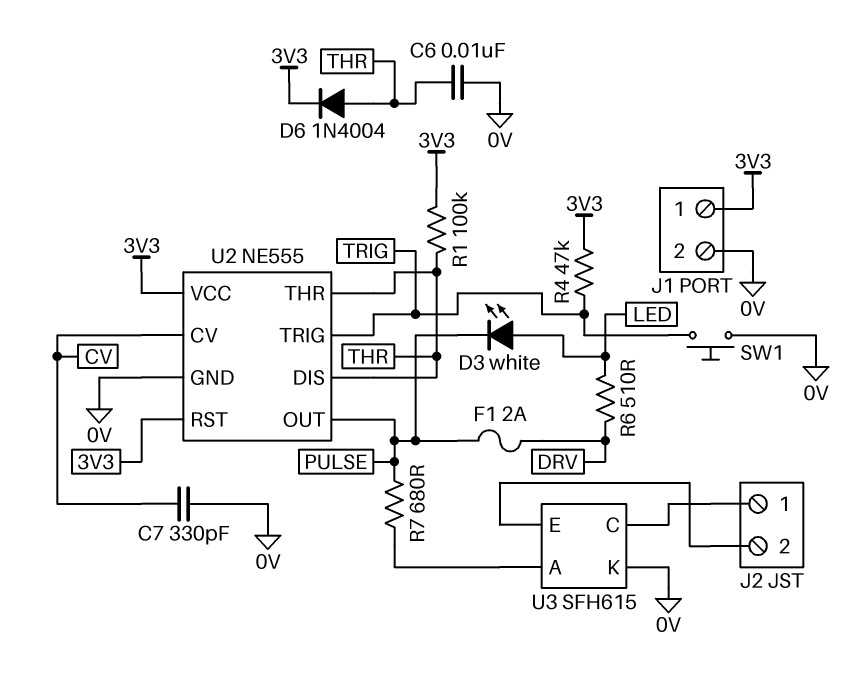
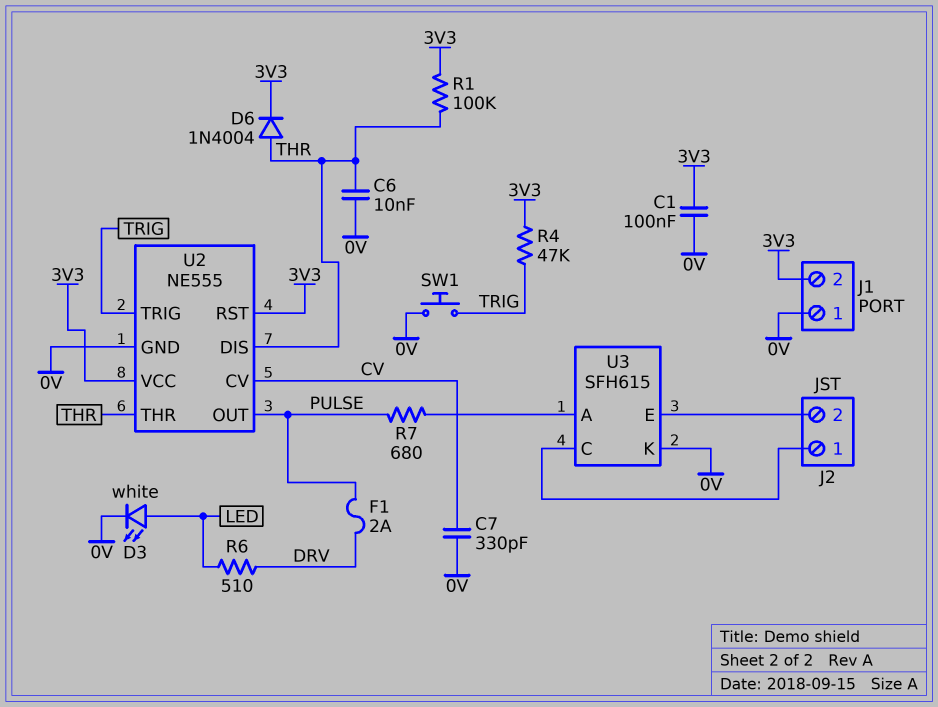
C1: none -> 100nF (0V, 3V3)
D3: LED white (A LED, K PULSE) -> LED white (A LED, K 0V)
J1 pin 1: 3V3 -> 0V
J1 pin 2: 0V -> 3V3

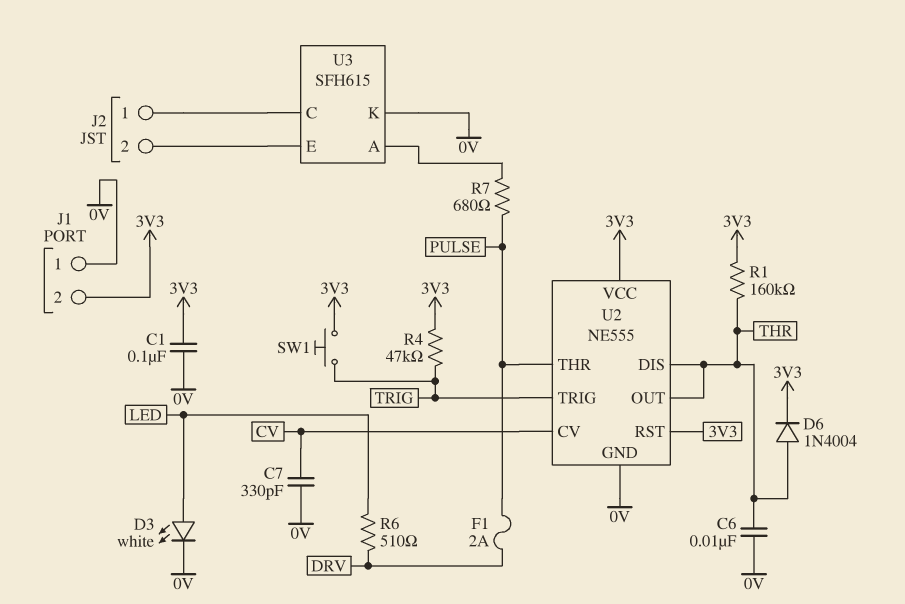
R1: 100k (3V3, THR) -> 160k (3V3, THR)
SW1: button (0V, TRIG) -> button (3V3, TRIG)
U2 pin OUT: PULSE -> THR
U2 pin THR: THR -> PULSE

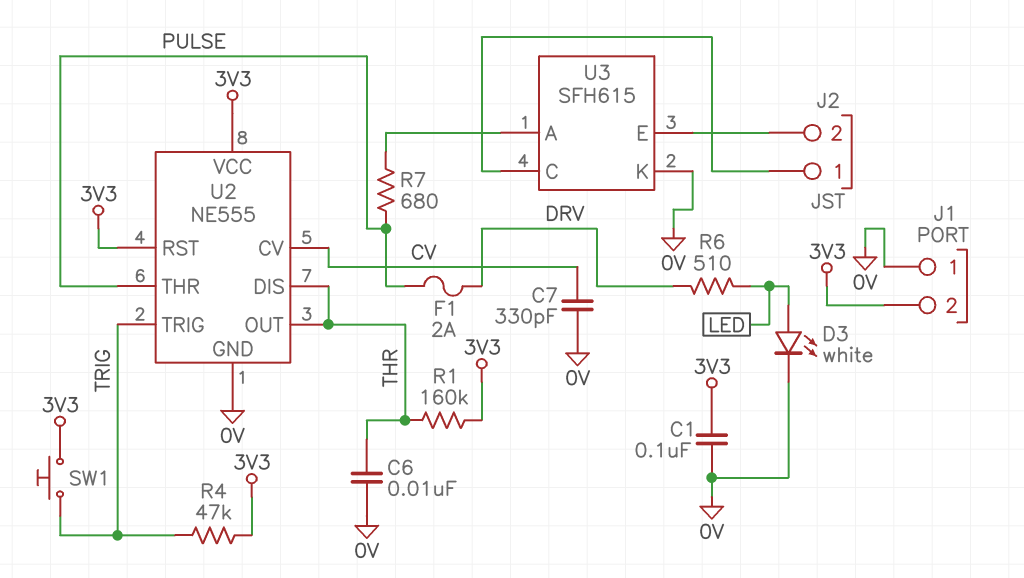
D6: diode 1N4004 (A THR, K 3V3) -> none

